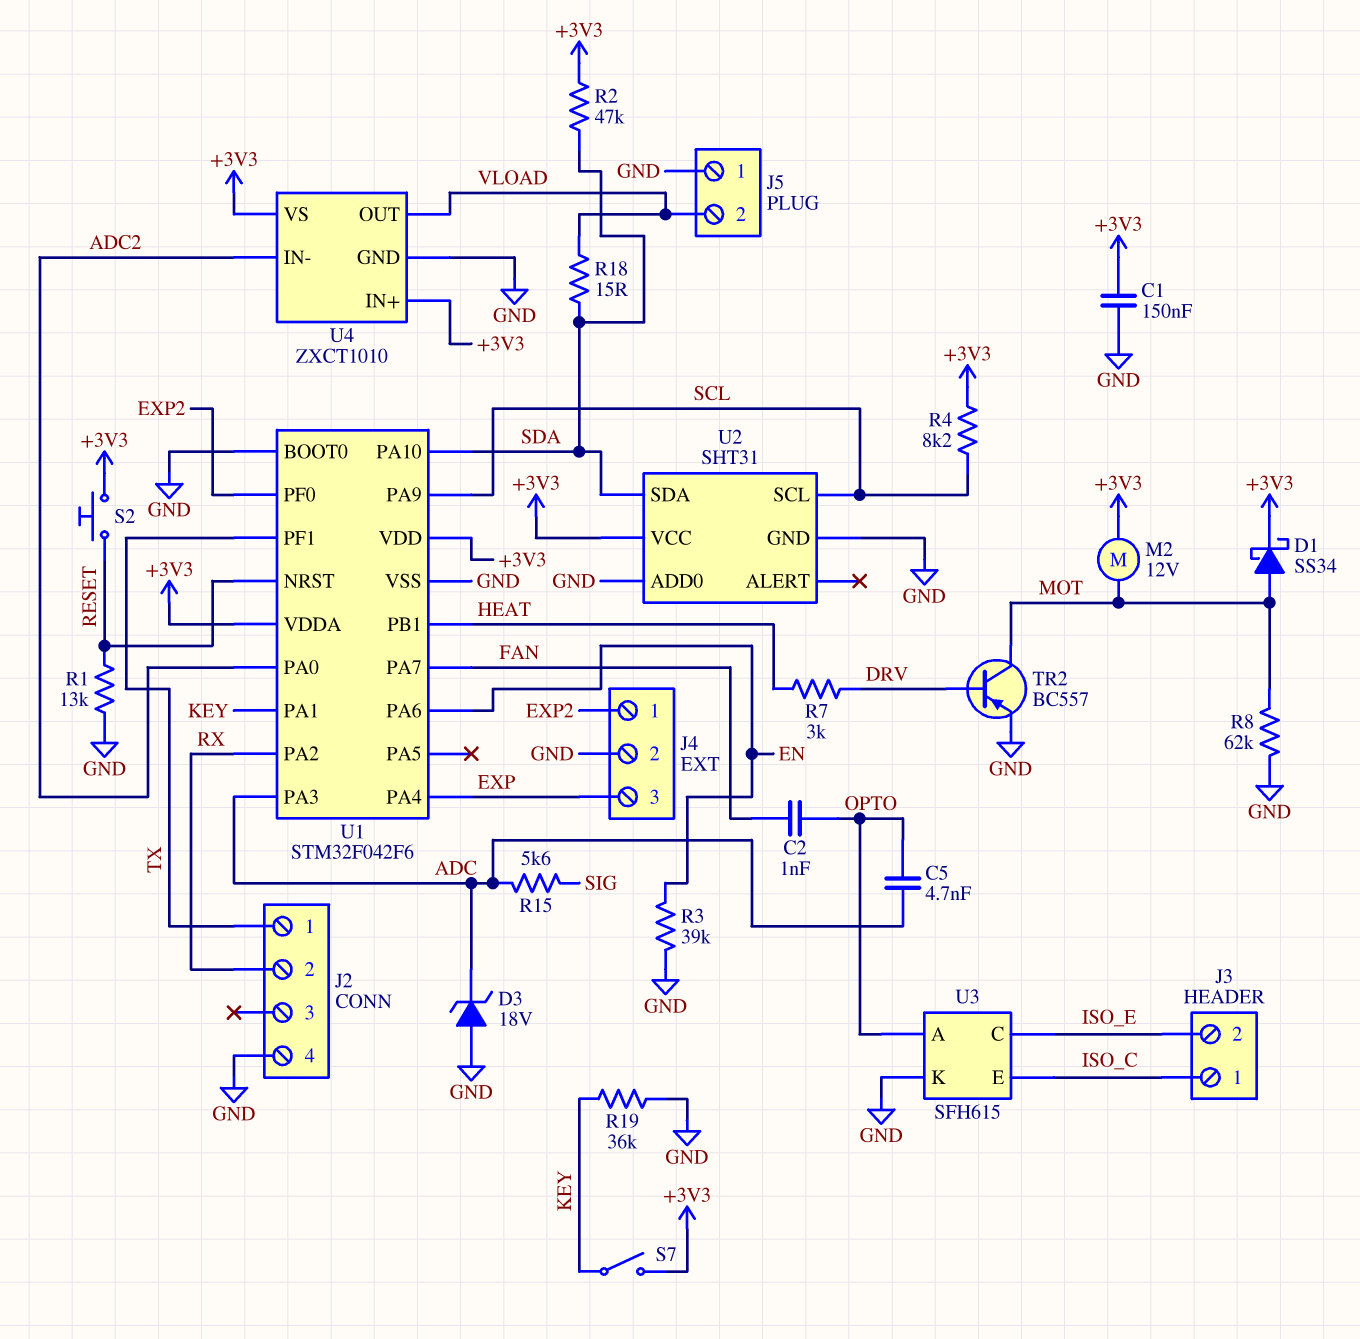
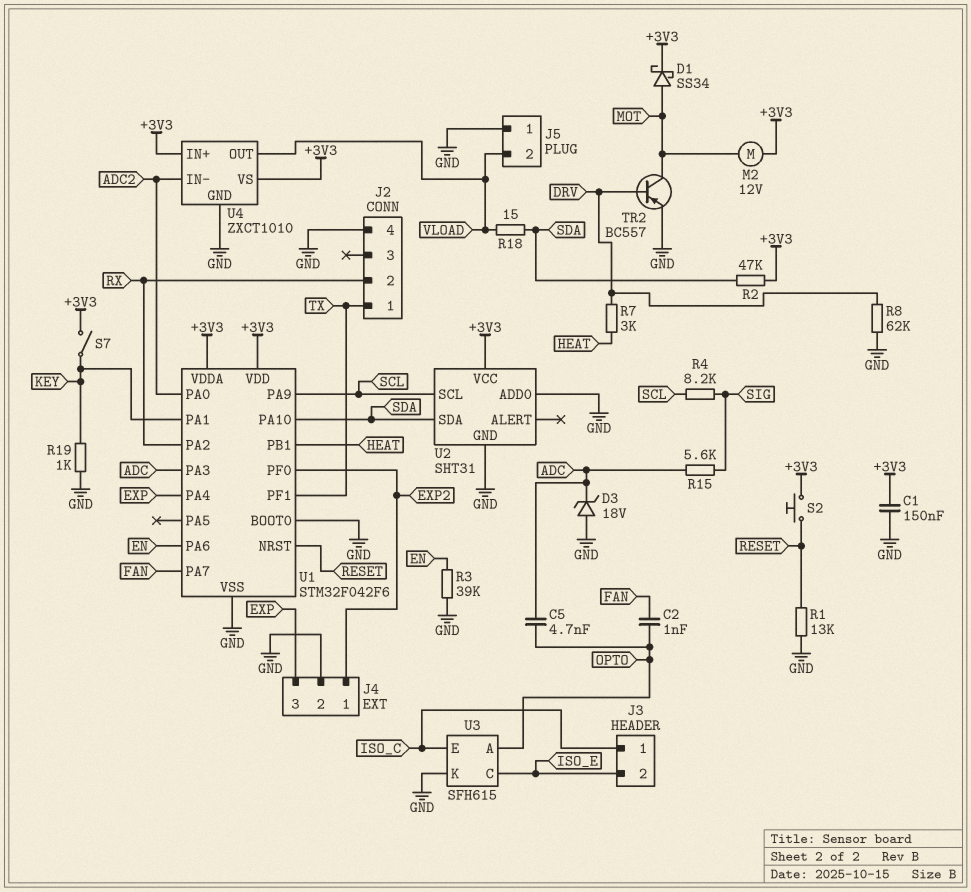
R4: 8.2k (+3V3, SCL) -> 8.2k (SCL, SIG)
R8: 62k (GND, MOT) -> 62k (DRV, GND)
R19: 36k (GND, KEY) -> 1k (GND, KEY)

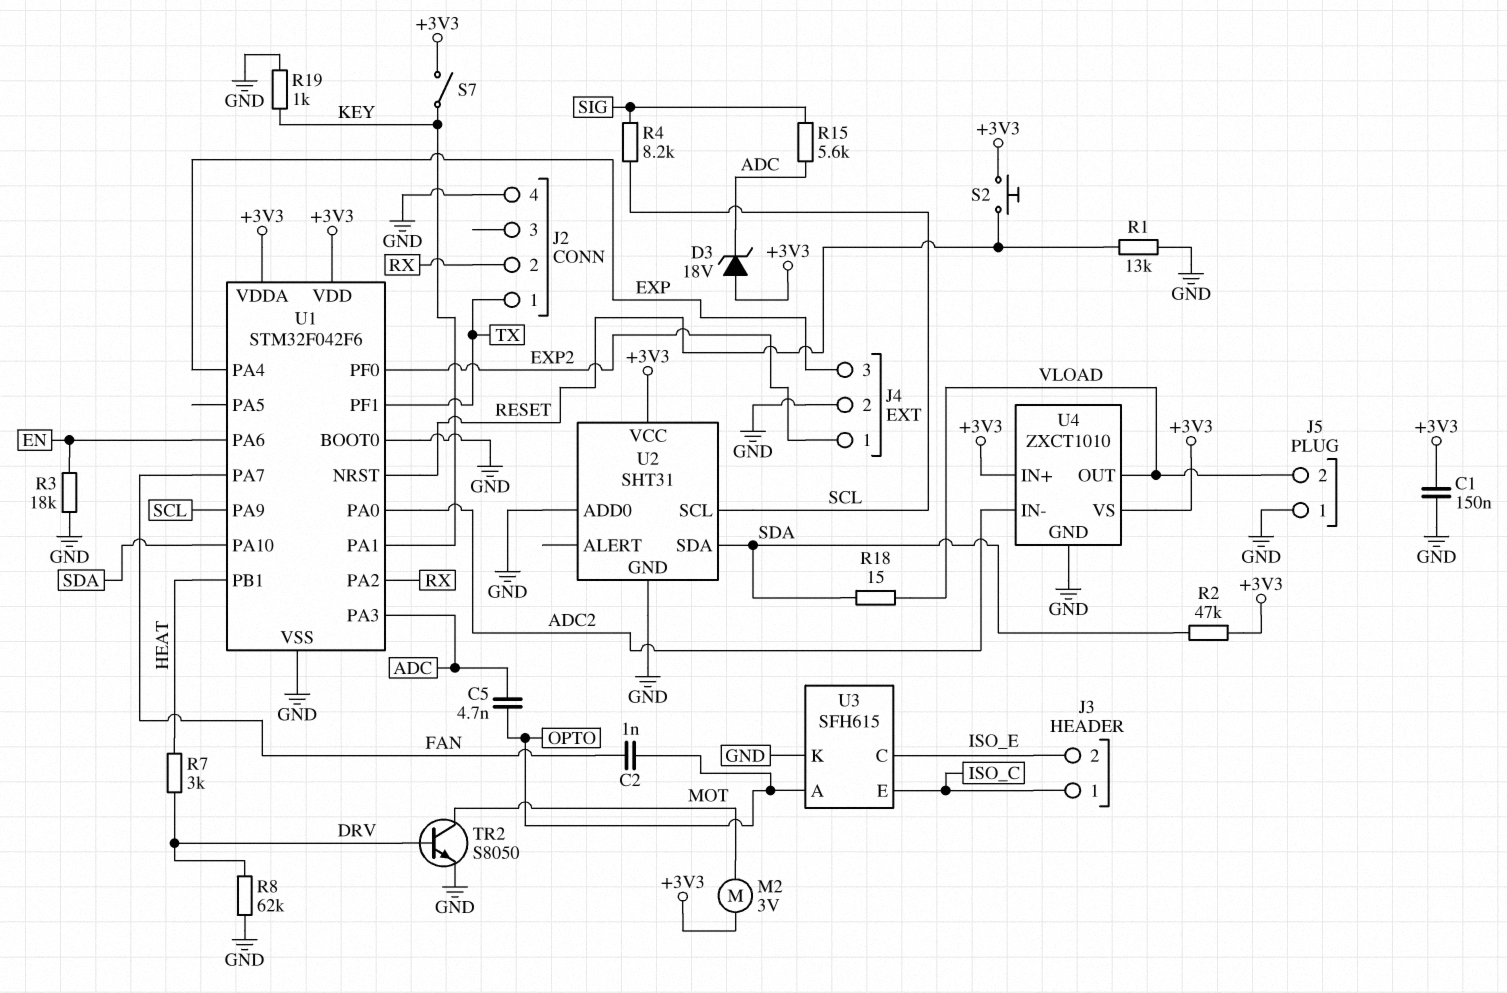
D1: schottky SS34 (A MOT, K +3V3) -> none
D3: zener 18V (A GND, K ADC) -> zener 18V (A +3V3, K ADC)
M2: motor 12V (+3V3, MOT) -> motor 3V (+3V3, MOT)
R3: 39k (EN, GND) -> 18k (EN, GND)
TR2: PNP BC557 (B DRV, C MOT, E GND) -> NPN S8050 (B DRV, C MOT, E GND)

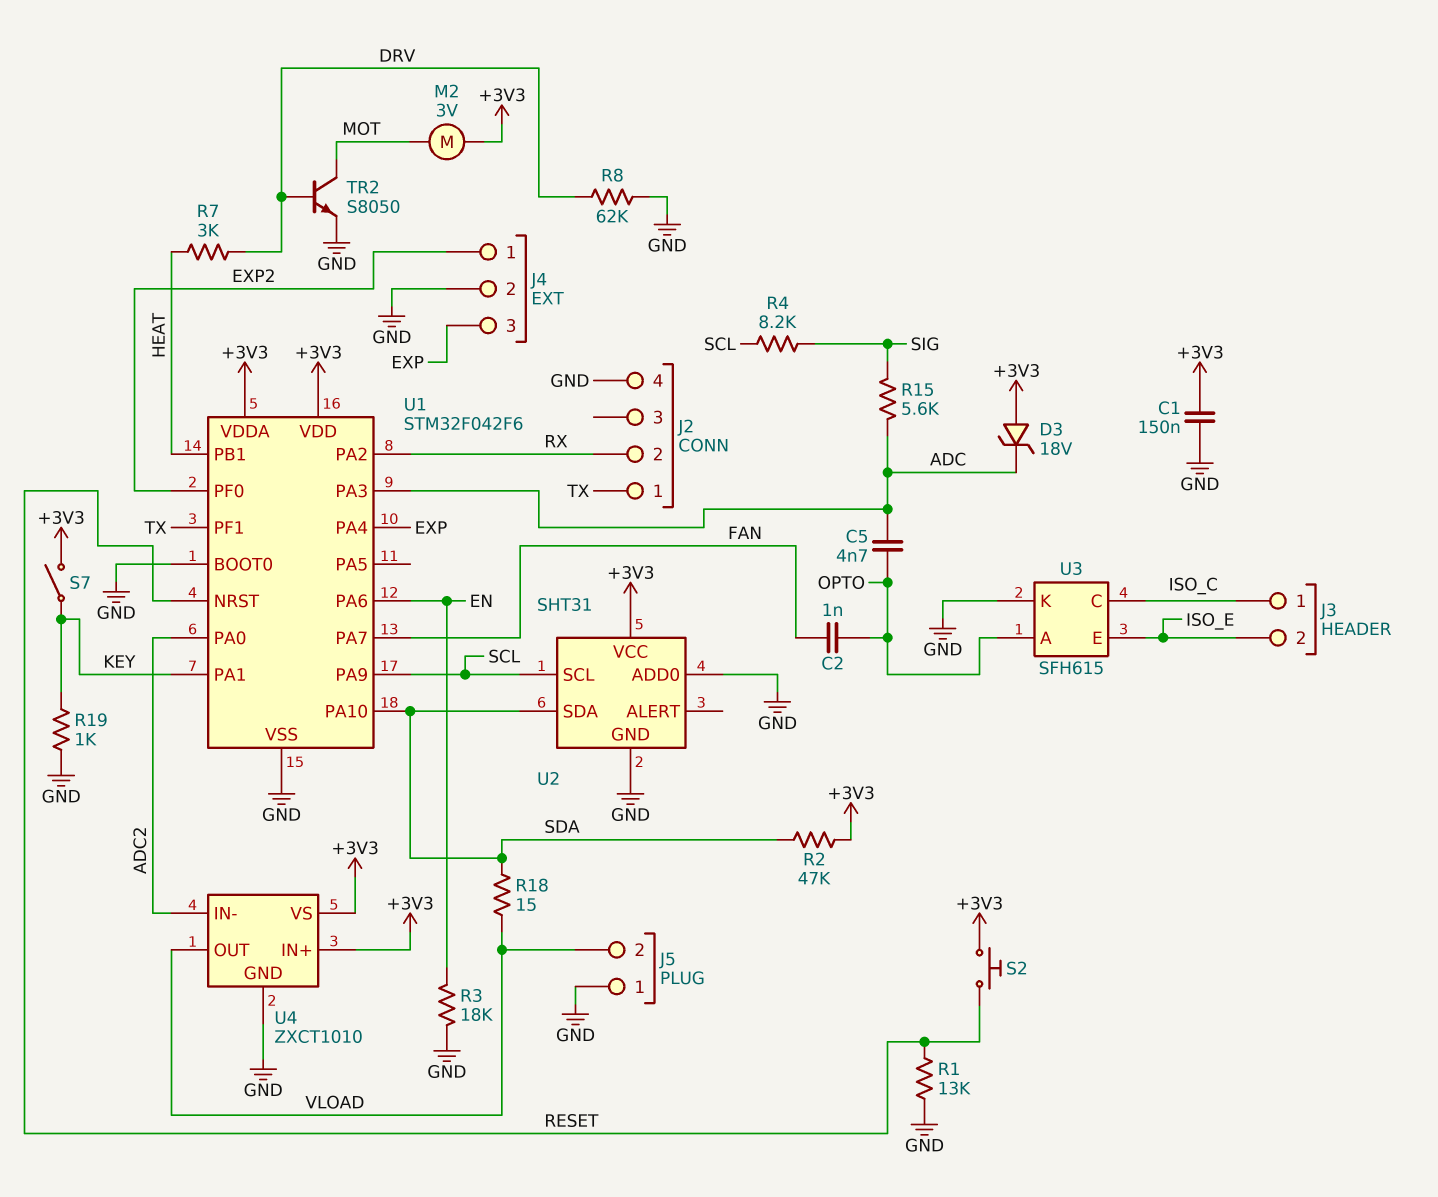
U3 pin C: ISO_E -> ISO_C
U3 pin E: ISO_C -> ISO_E

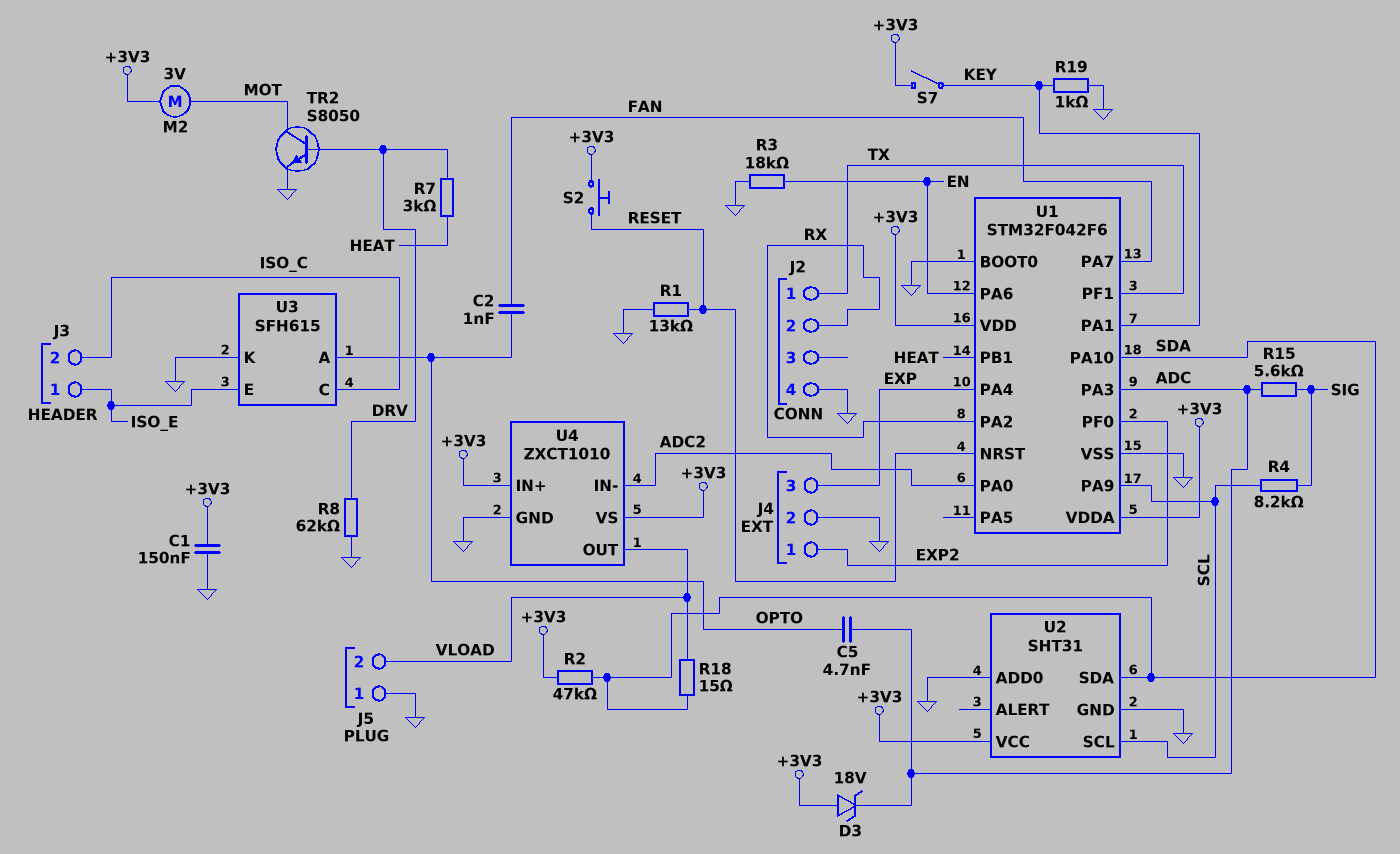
J3 pin 1: ISO_C -> ISO_E
J3 pin 2: ISO_E -> ISO_C

